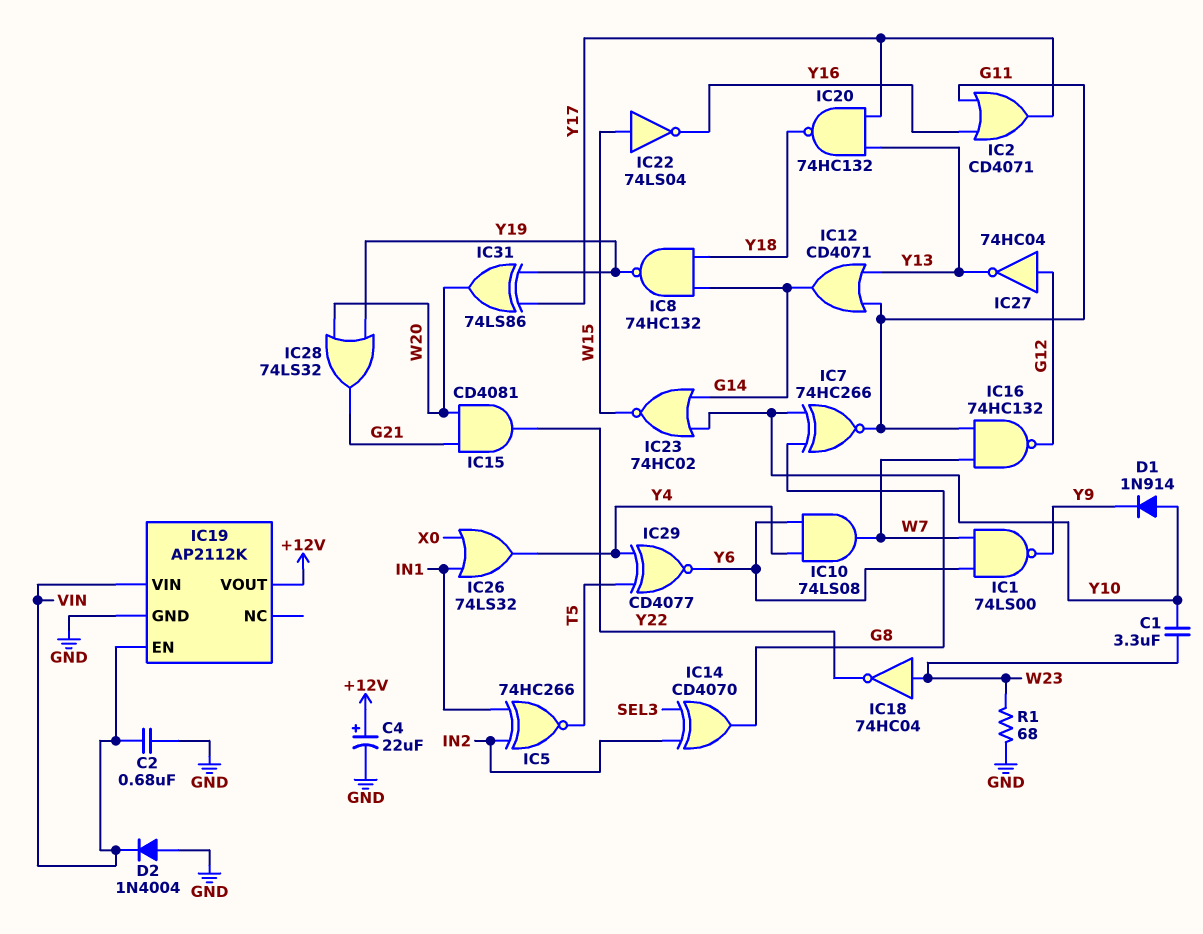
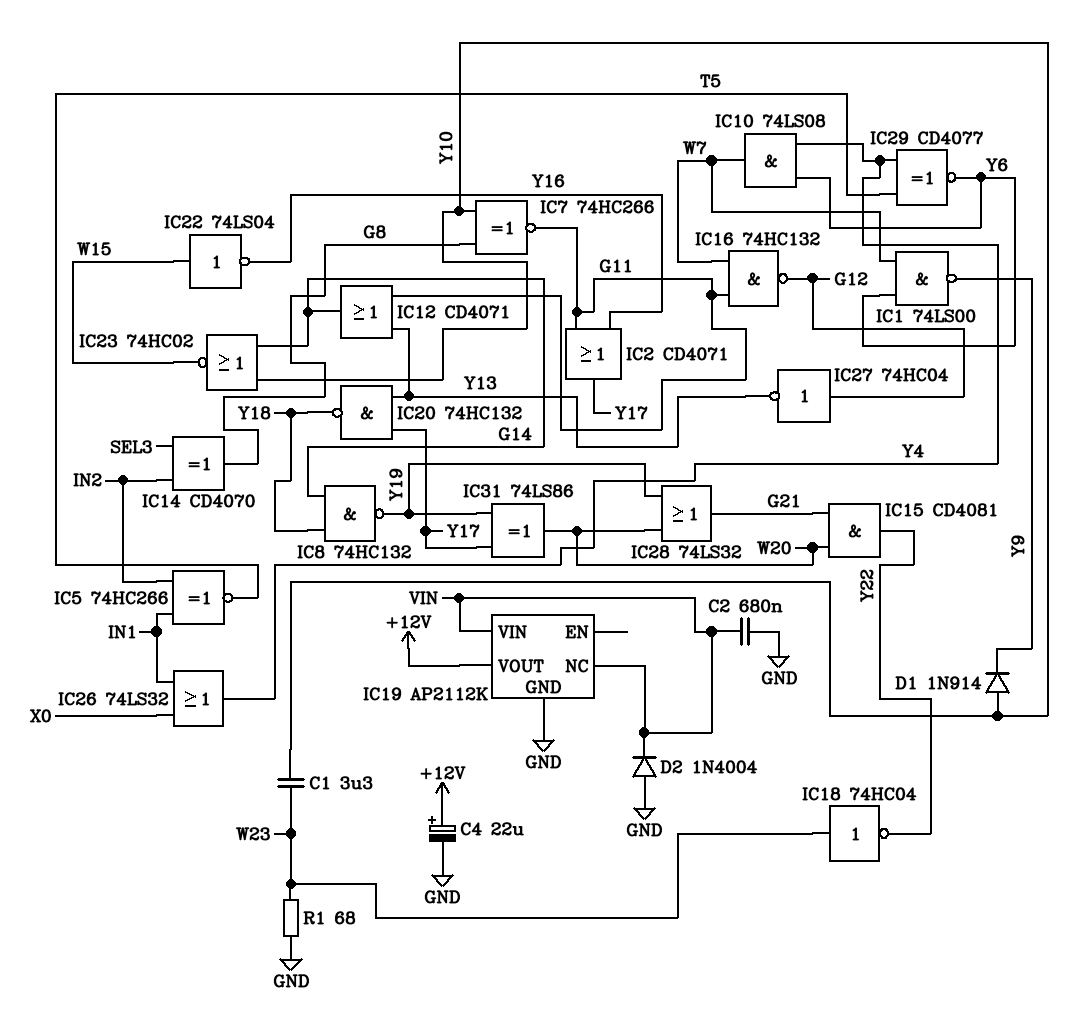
IC19 pin EN: VIN -> none
IC19 pin NC: none -> VIN

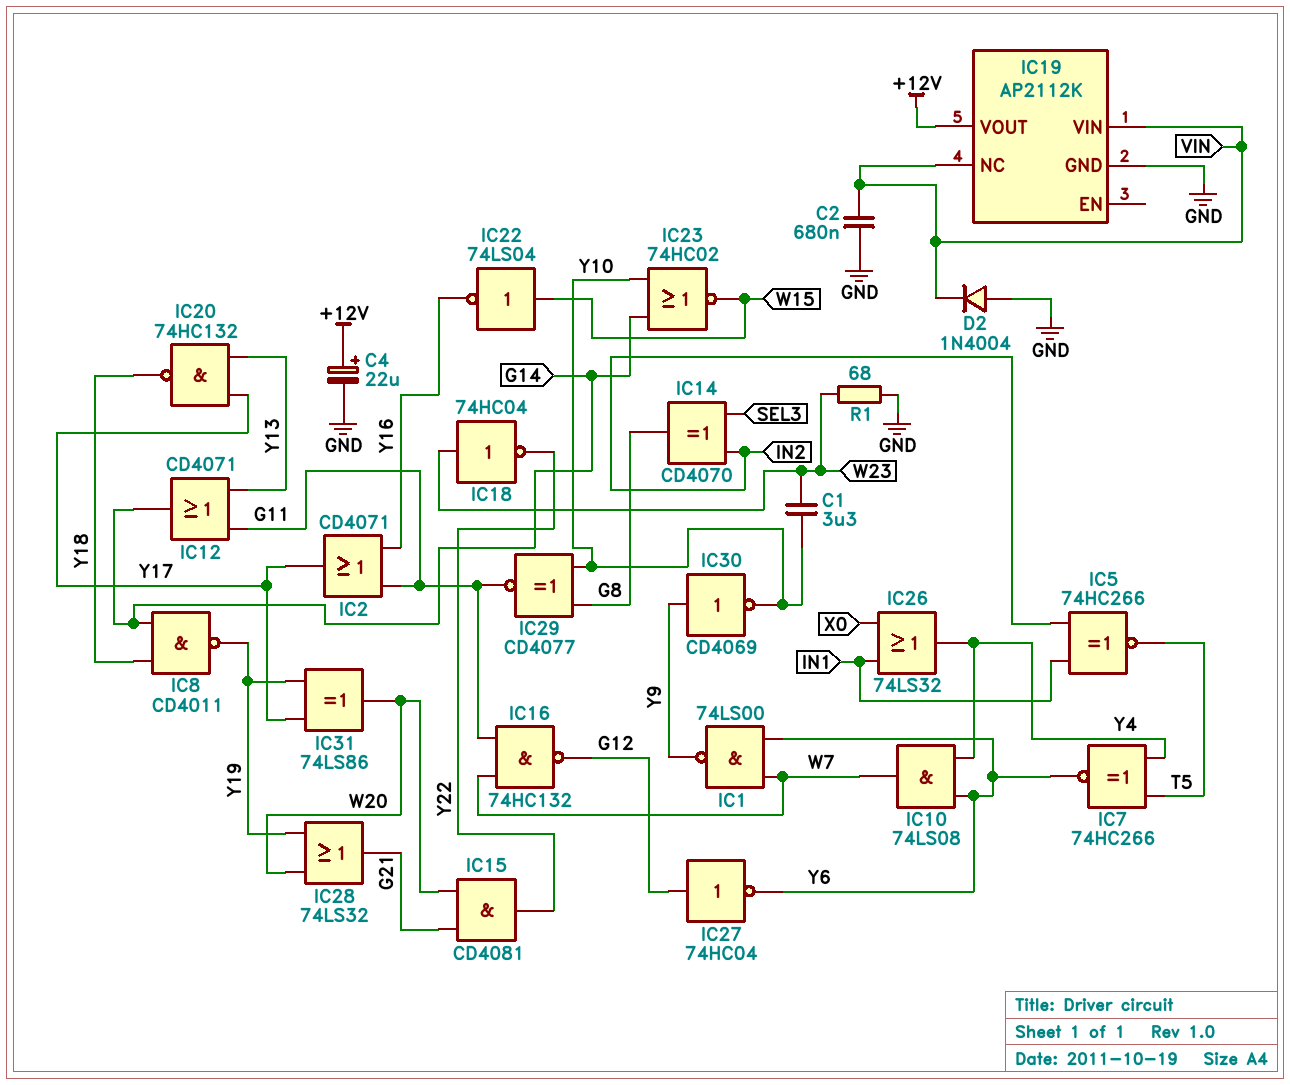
D1: diode 1N914 (A Y10, K Y9) -> none
IC7: XNOR 74HC266 (in G8, in Y10, out G11) -> XNOR 74HC266 (in T5, in Y4, out Y6)
IC8: NAND 74HC132 (in G14, in Y18, out Y19) -> NAND CD4011 (in G14, in Y18, out Y19)
IC27: NOT 74HC04 (in G12, out Y13) -> NOT 74HC04 (in G12, out Y6)
IC29: XNOR CD4077 (in T5, in Y4, out Y6) -> XNOR CD4077 (in G8, in Y10, out G11)
IC30: none -> NOT CD4069 (in Y9, out Y10)

